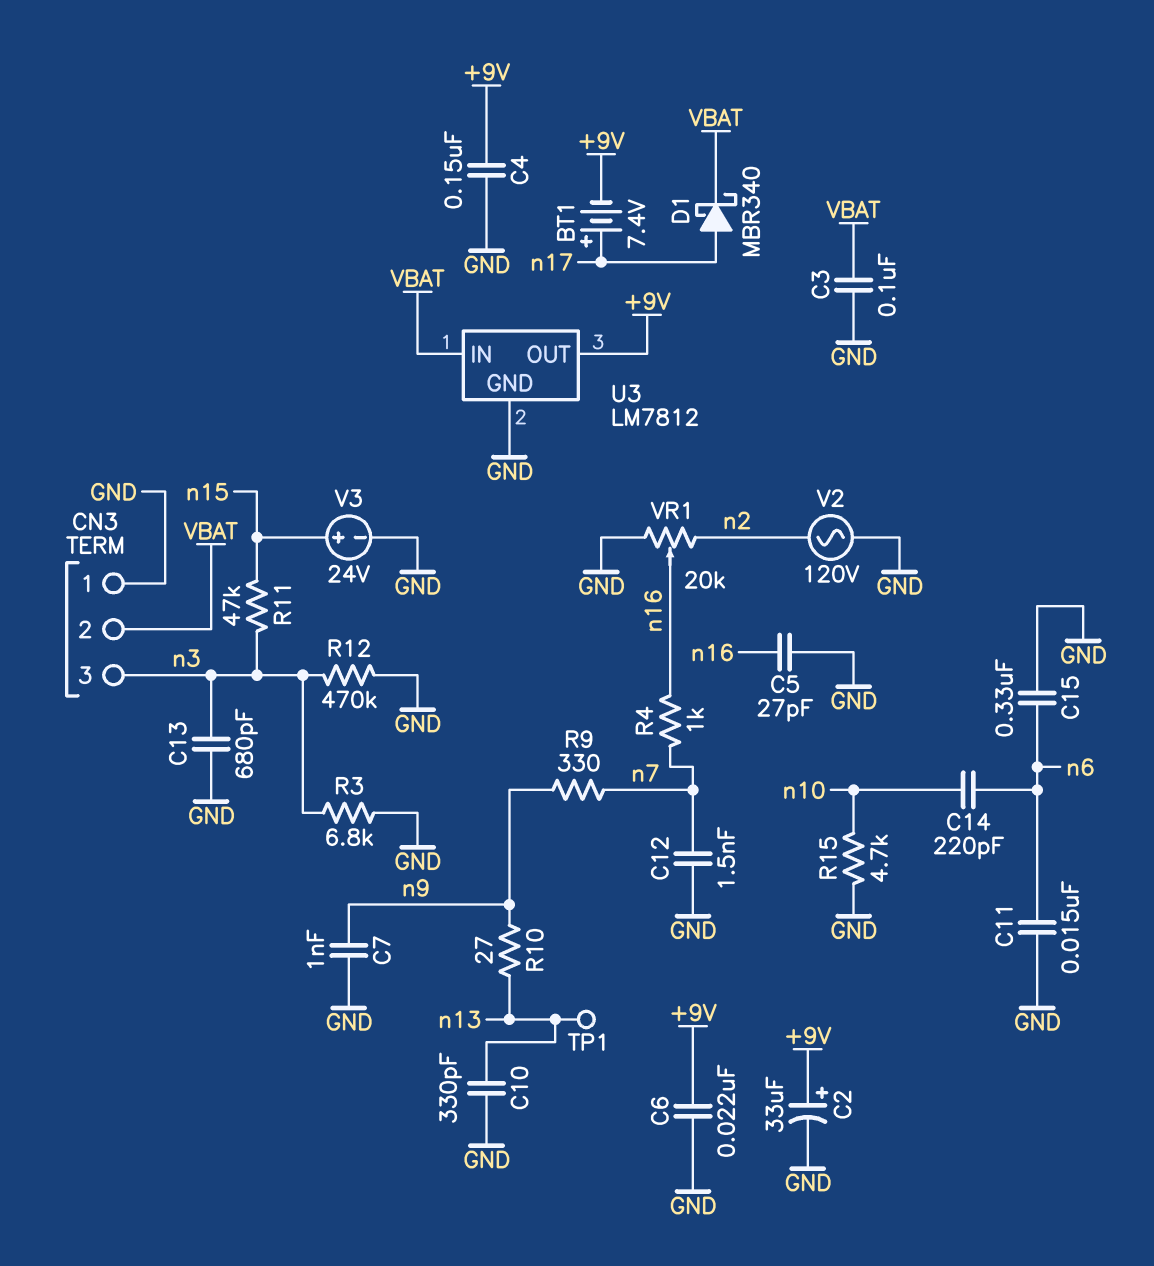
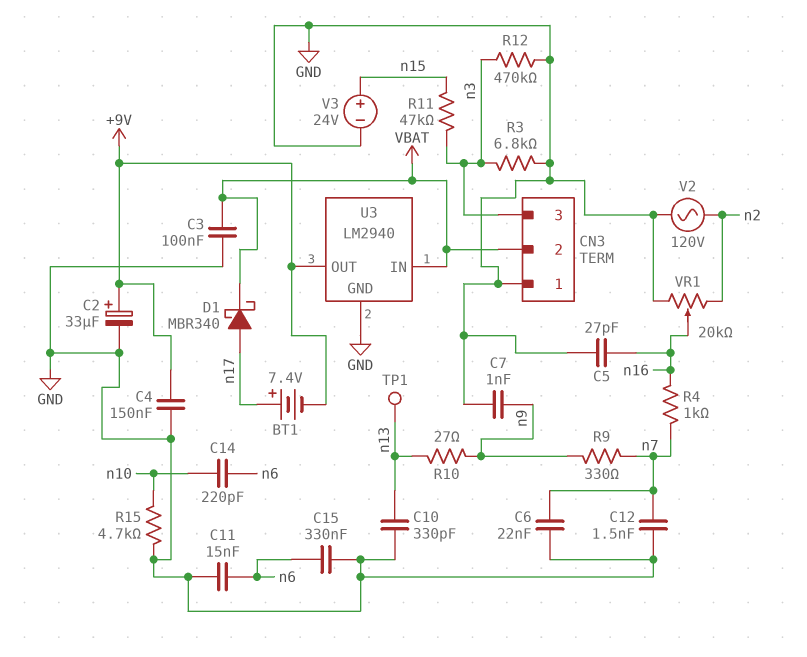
C6: 22nF (+9V, GND) -> 22nF (GND, n7)
C13: 680pF (GND, n3) -> none
U3: LM7812 -> LM2940

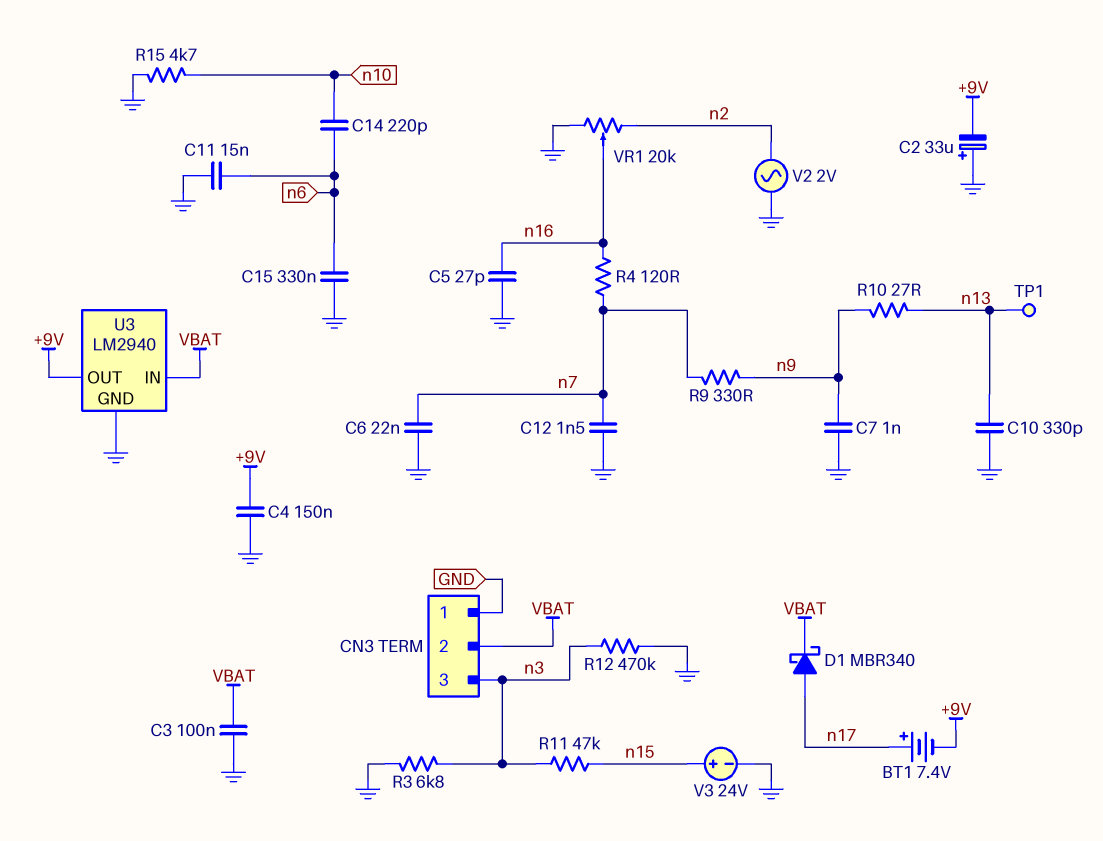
C2: 33uF (plus +9V, minus GND) -> 33uF (plus GND, minus +9V)
R4: 1k (n7, n16) -> 120 (n7, n16)
V2: AC 120V (GND, n2) -> AC 2V (GND, n2)

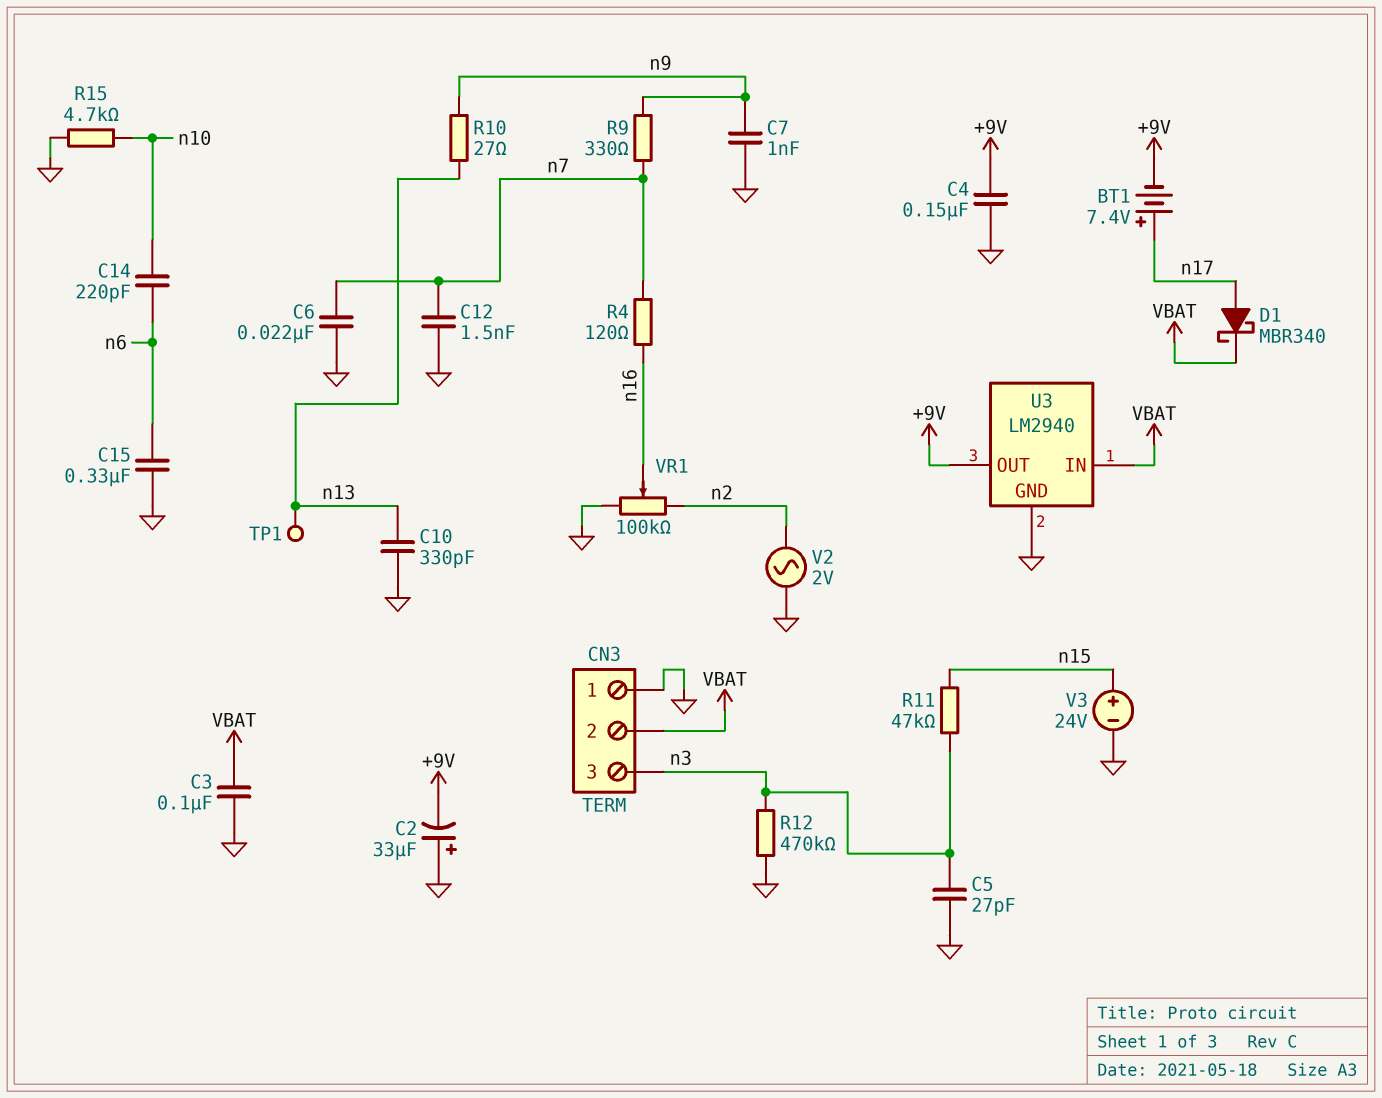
C5: 27pF (GND, n16) -> 27pF (GND, n3)
C11: 15nF (GND, n6) -> none
R3: 6.8k (GND, n3) -> none
VR1: 20k (GND, n2, wiper n16) -> 100k (GND, n2, wiper n16)

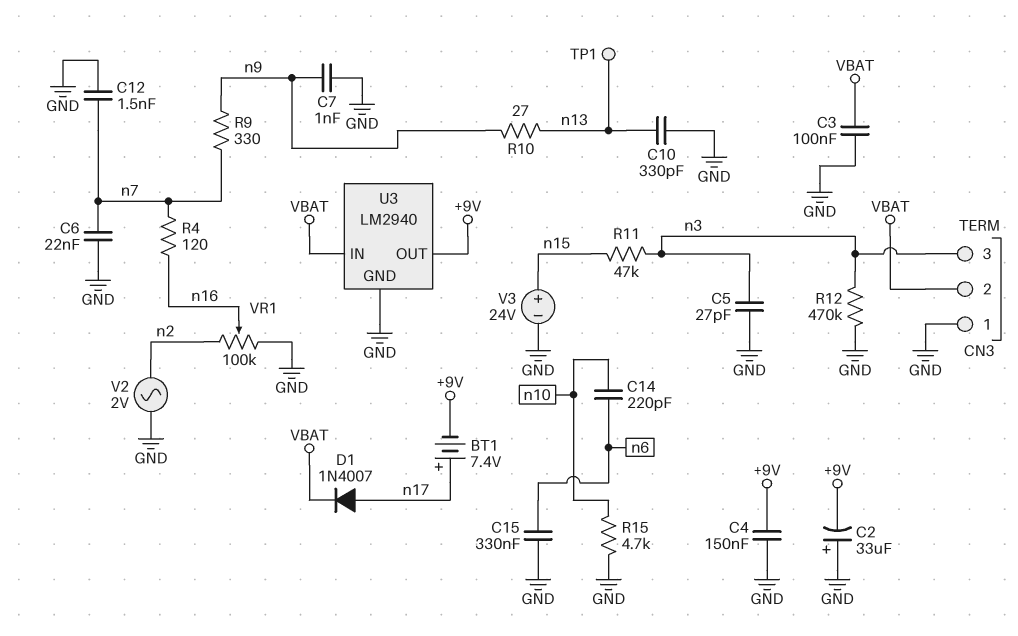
D1: schottky MBR340 (A n17, K VBAT) -> diode 1N4007 (A n17, K VBAT)

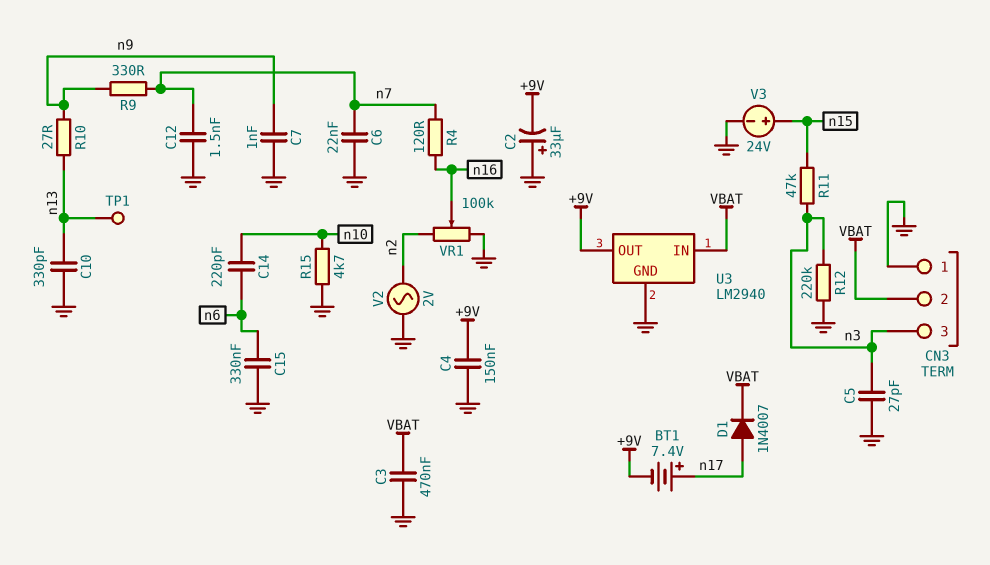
C3: 100nF (GND, VBAT) -> 470nF (GND, VBAT)
R12: 470k (GND, n3) -> 220k (GND, n3)

